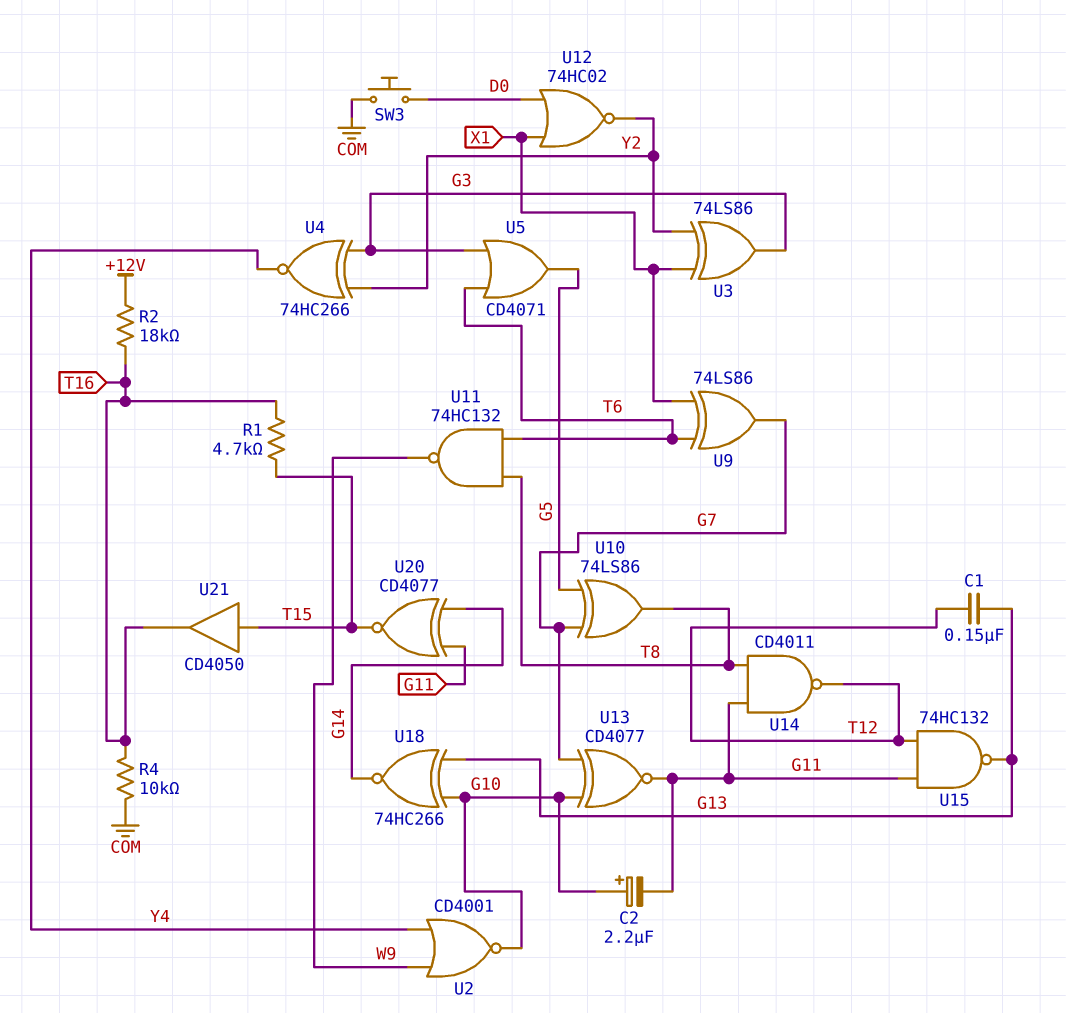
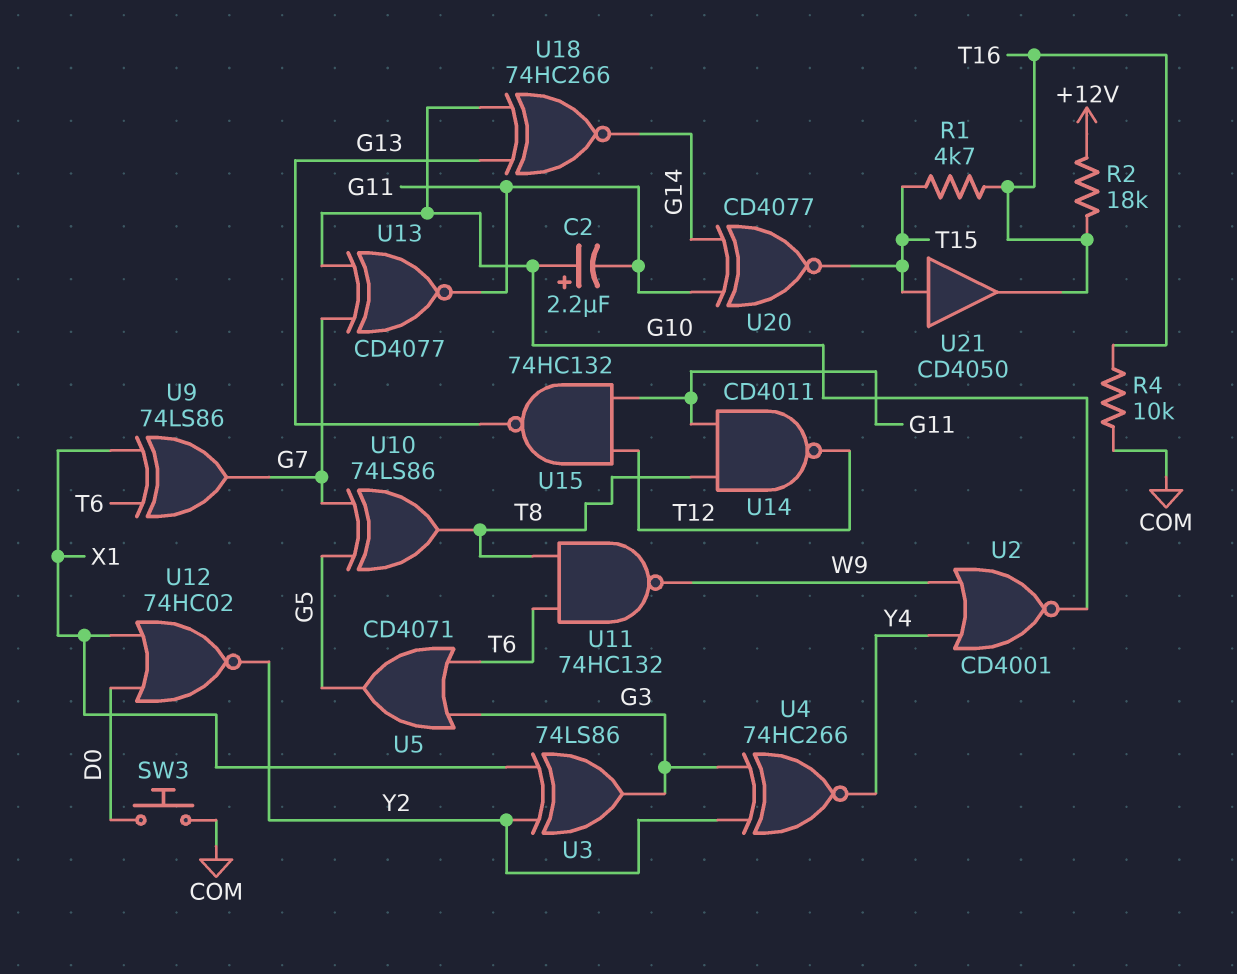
C1: 150nF (G13, T12) -> none

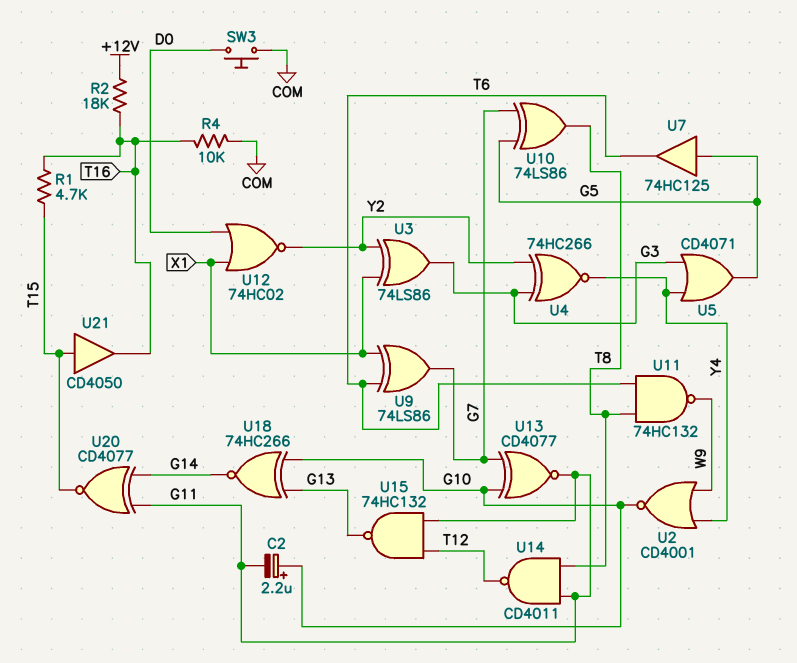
U5: OR CD4071 (in G3, in T6, out G5) -> OR CD4071 (in G3, in Y4, out G5)
U7: none -> buffer 74HC125 (in G5, out T6)

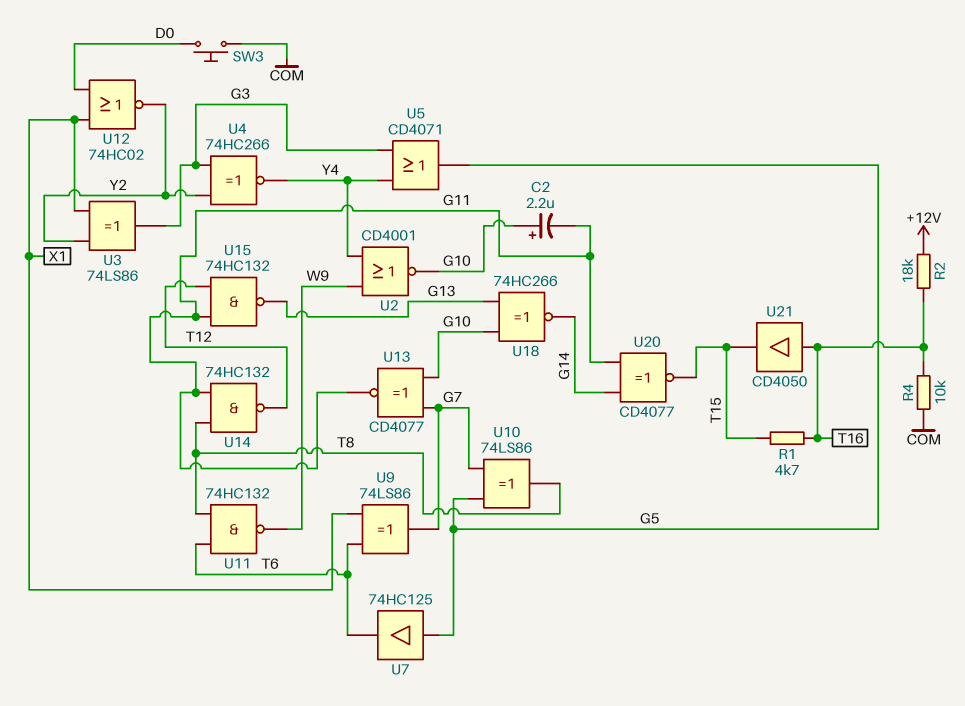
U14: NAND CD4011 (in G11, in T8, out T12) -> NAND 74HC132 (in G11, in T8, out T12)
U21: buffer CD4050 (in T15, out T16) -> buffer CD4050 (in T16, out T15)

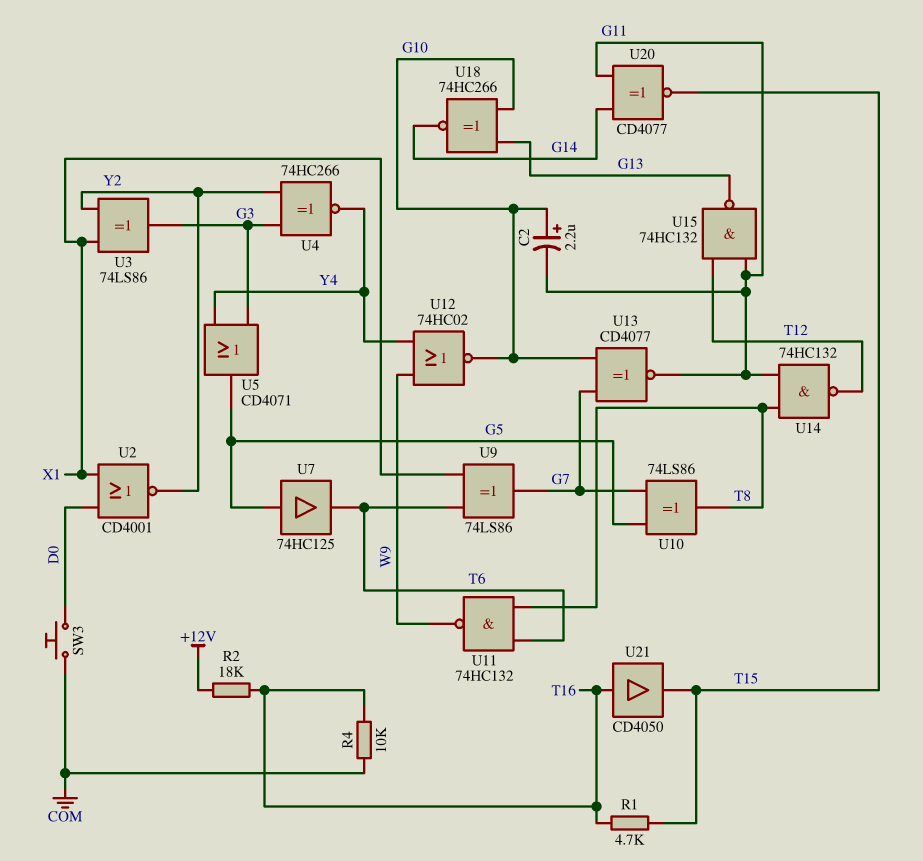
U2: NOR CD4001 (in W9, in Y4, out G10) -> NOR CD4001 (in D0, in X1, out Y2)
U12: NOR 74HC02 (in D0, in X1, out Y2) -> NOR 74HC02 (in W9, in Y4, out G10)

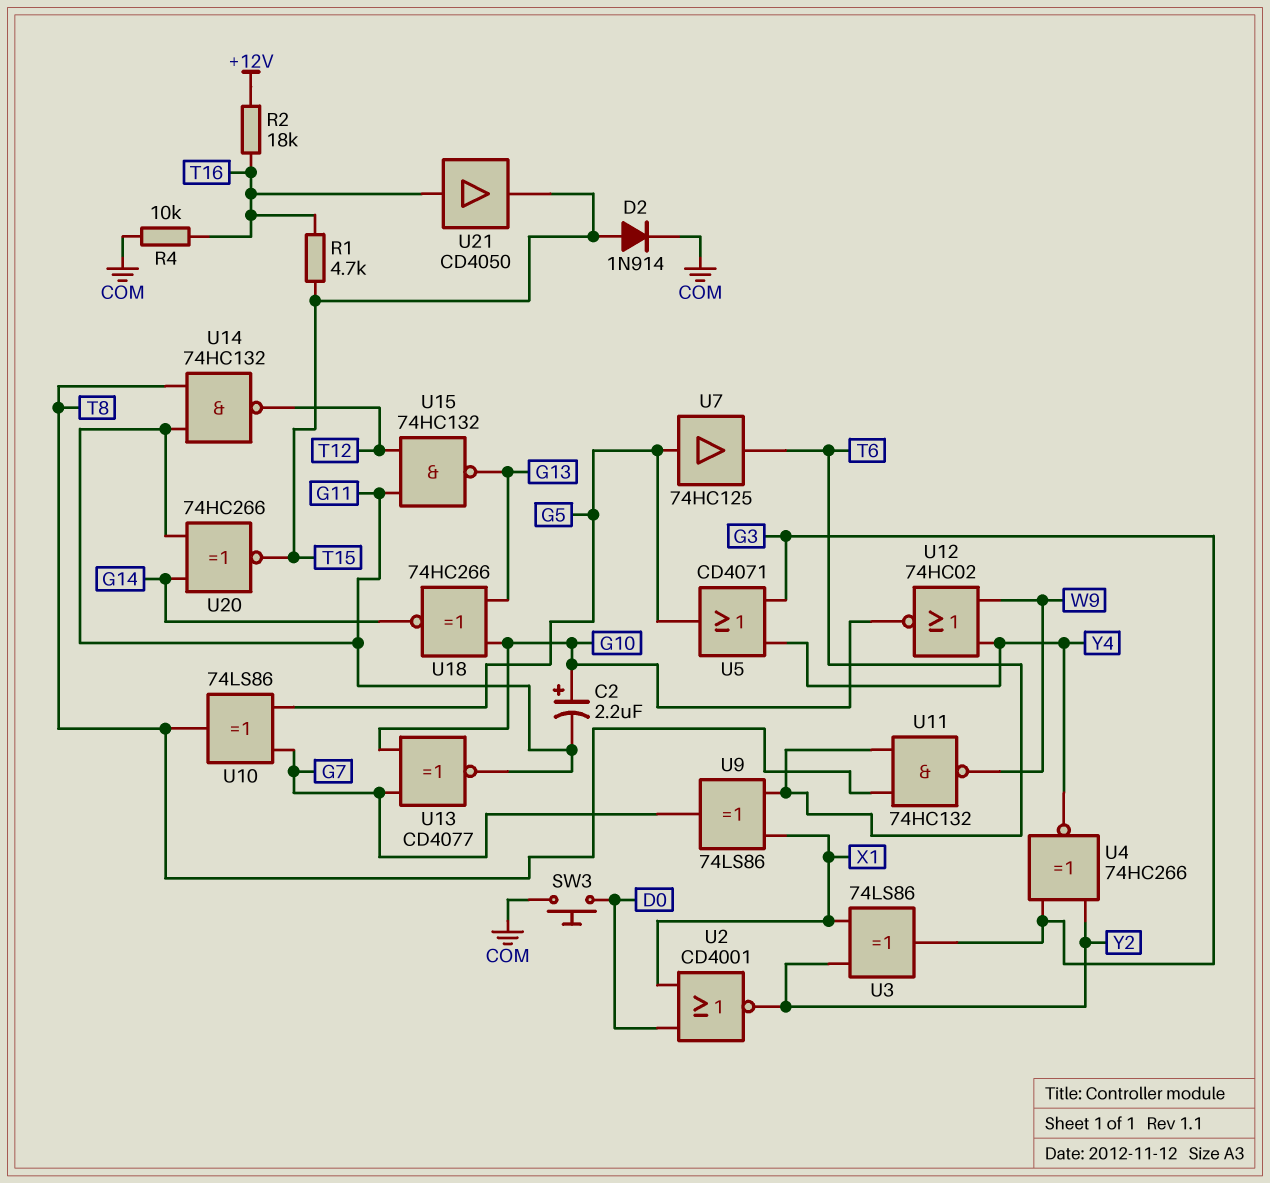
D2: none -> diode 1N914 (A T15, K COM)
U20: XNOR CD4077 (in G11, in G14, out T15) -> XNOR 74HC266 (in G11, in G14, out T15)

